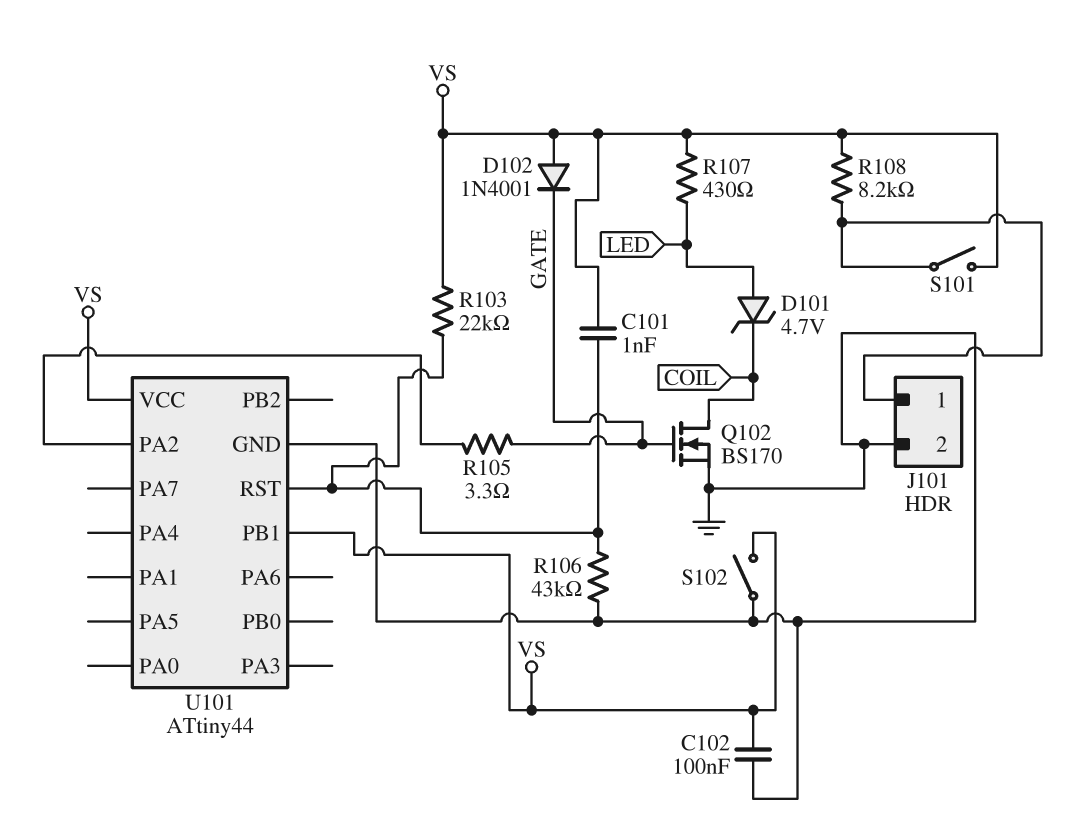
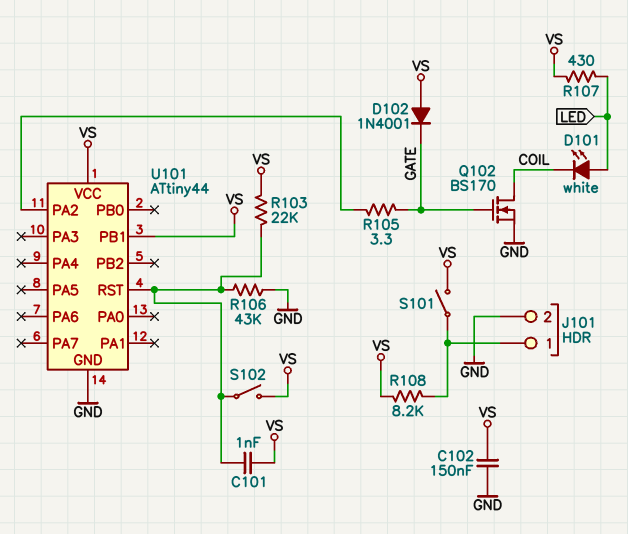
C102: 100nF (GND, VS) -> 150nF (GND, VS)
D101: zener 4.7V (A LED, K COIL) -> LED white (A LED, K COIL)
S102: switch (GND, VS) -> switch (U101/RST, VS)

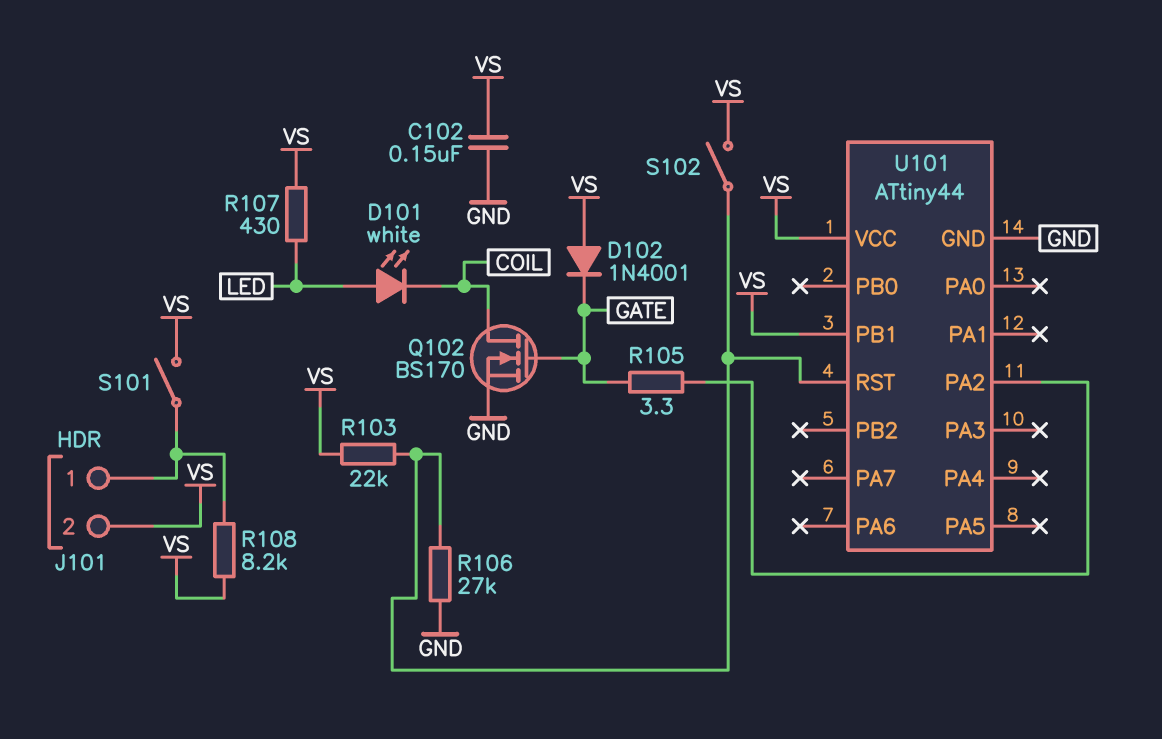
C101: 1nF (U101/RST, VS) -> none
J101 pin 2: GND -> VS
R106: 43k (GND, U101/RST) -> 27k (GND, U101/RST)

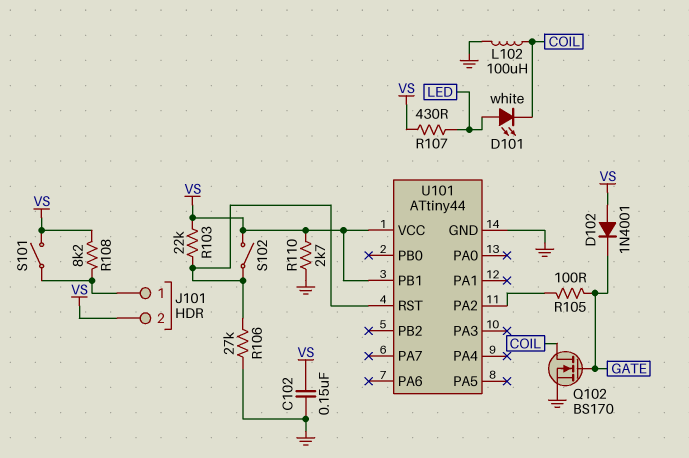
L102: none -> 100uH (COIL, GND)
R105: 3.3 (GATE, U101/PA2) -> 100 (GATE, U101/PA2)
R110: none -> 2.7k (GND, VS)

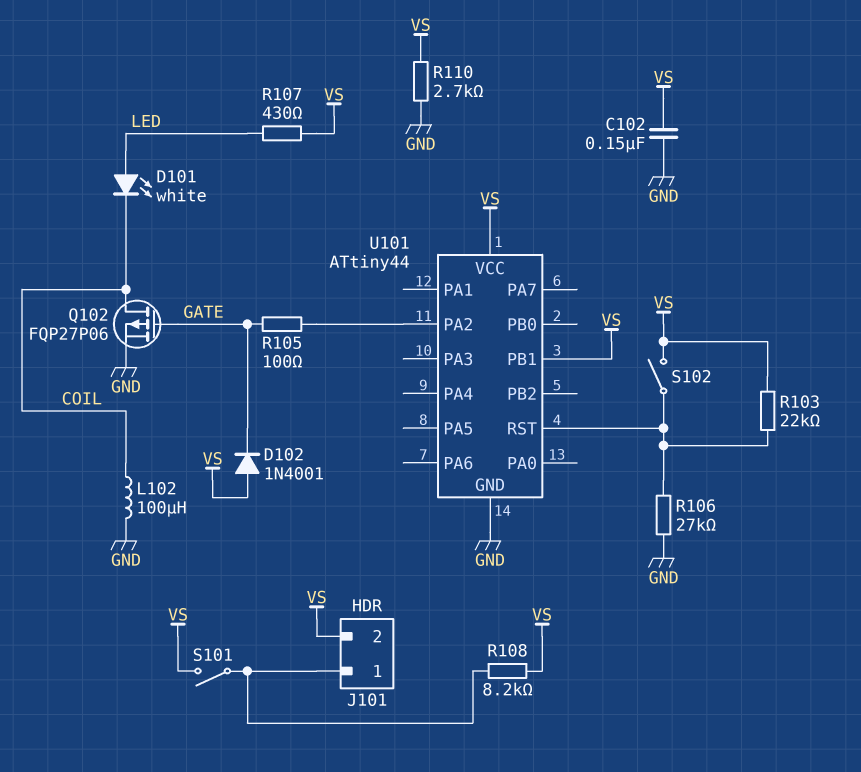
Q102: NMOS BS170 (G GATE, D COIL, S GND) -> PMOS FQP27P06 (G GATE, D COIL, S GND)

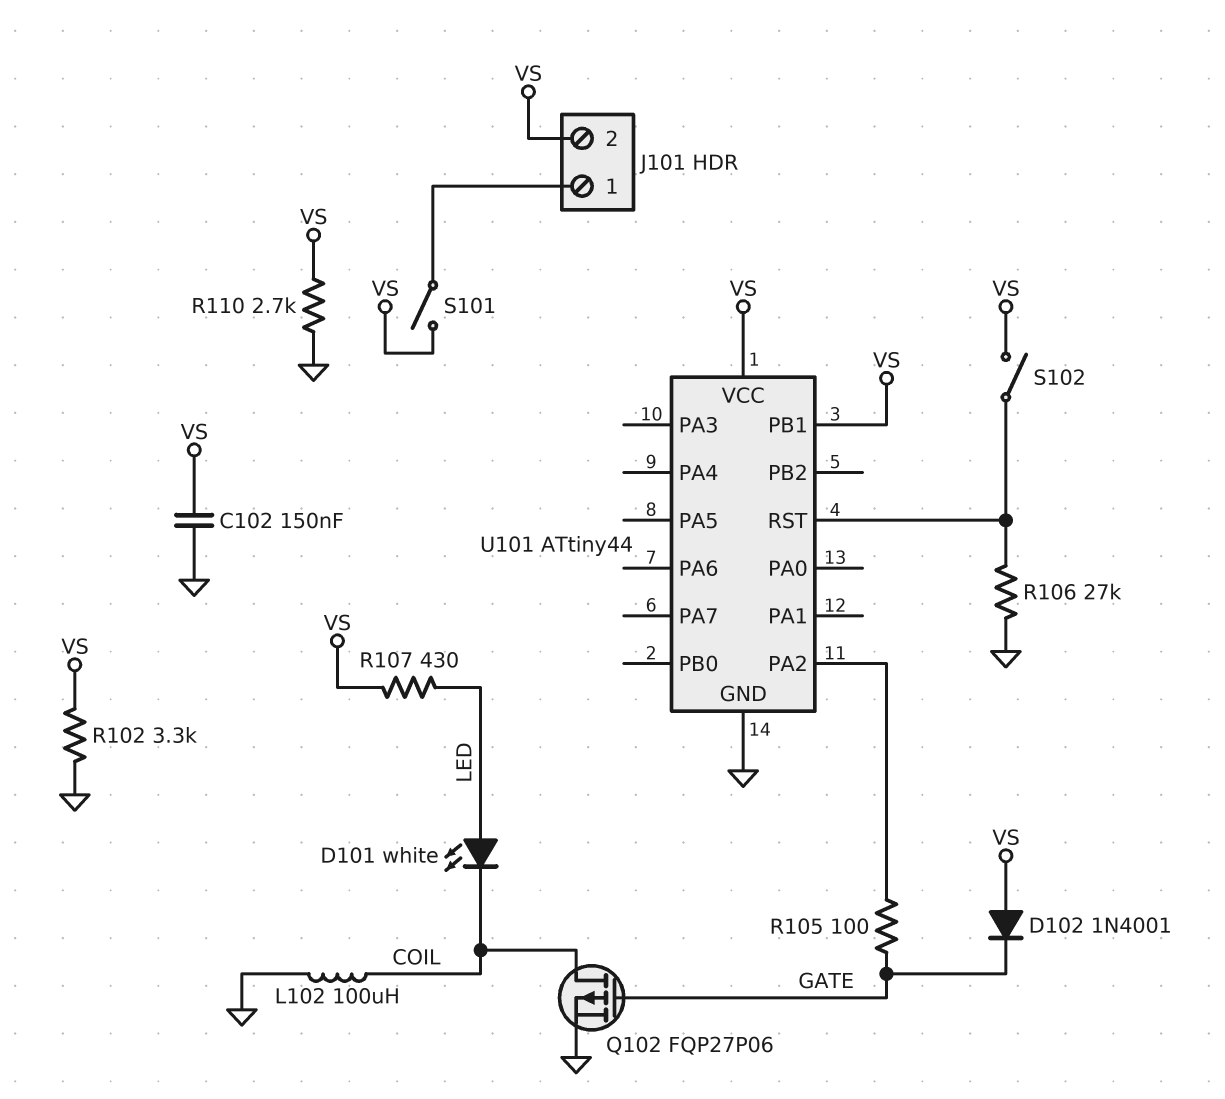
R102: none -> 3.3k (GND, VS)
R103: 22k (U101/RST, VS) -> none
R108: 8.2k (J101/1, VS) -> none

